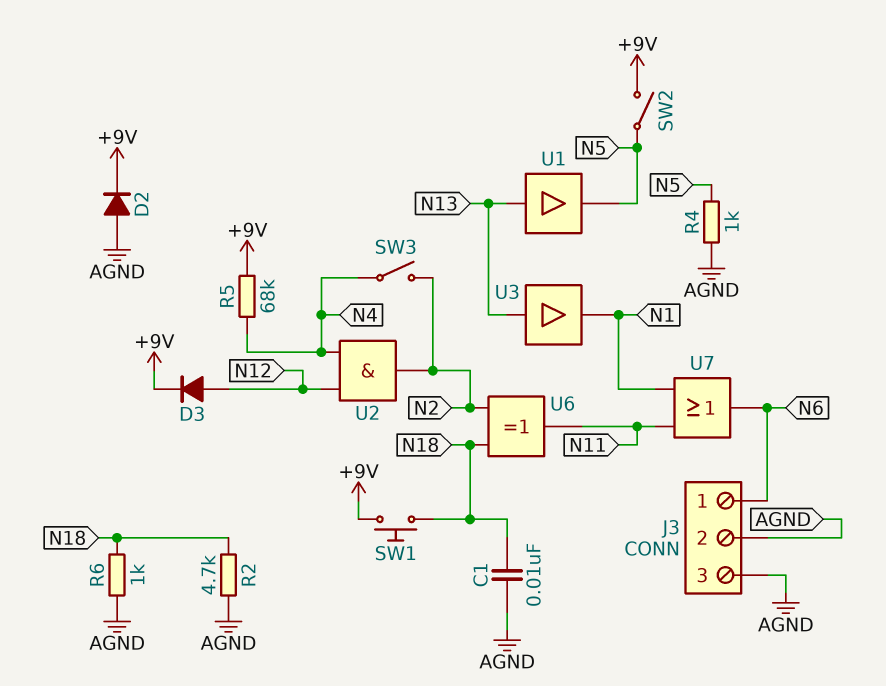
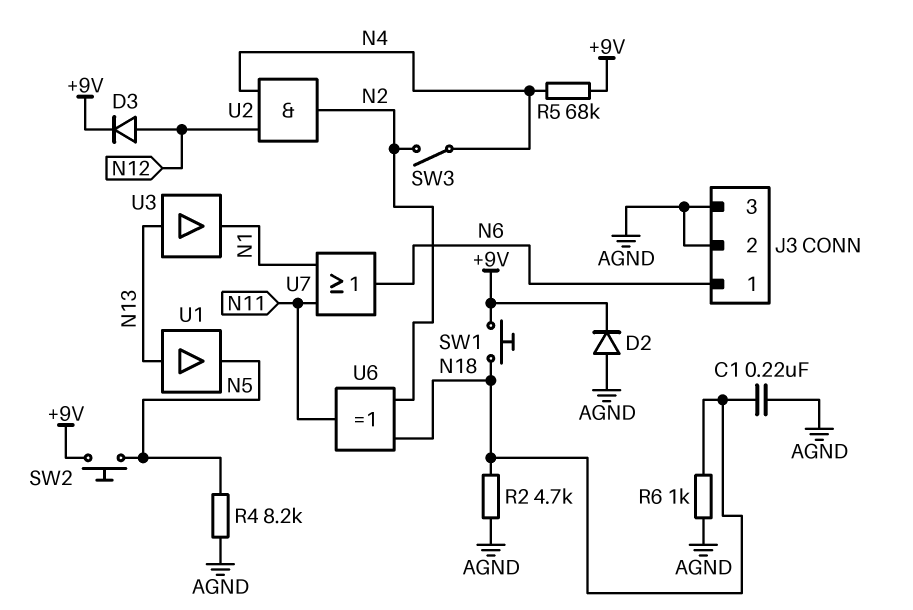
C1: 10nF (AGND, N18) -> 220nF (AGND, N18)
R4: 1k (AGND, N5) -> 8.2k (AGND, N5)
SW2: switch (+9V, N5) -> button (+9V, N5)

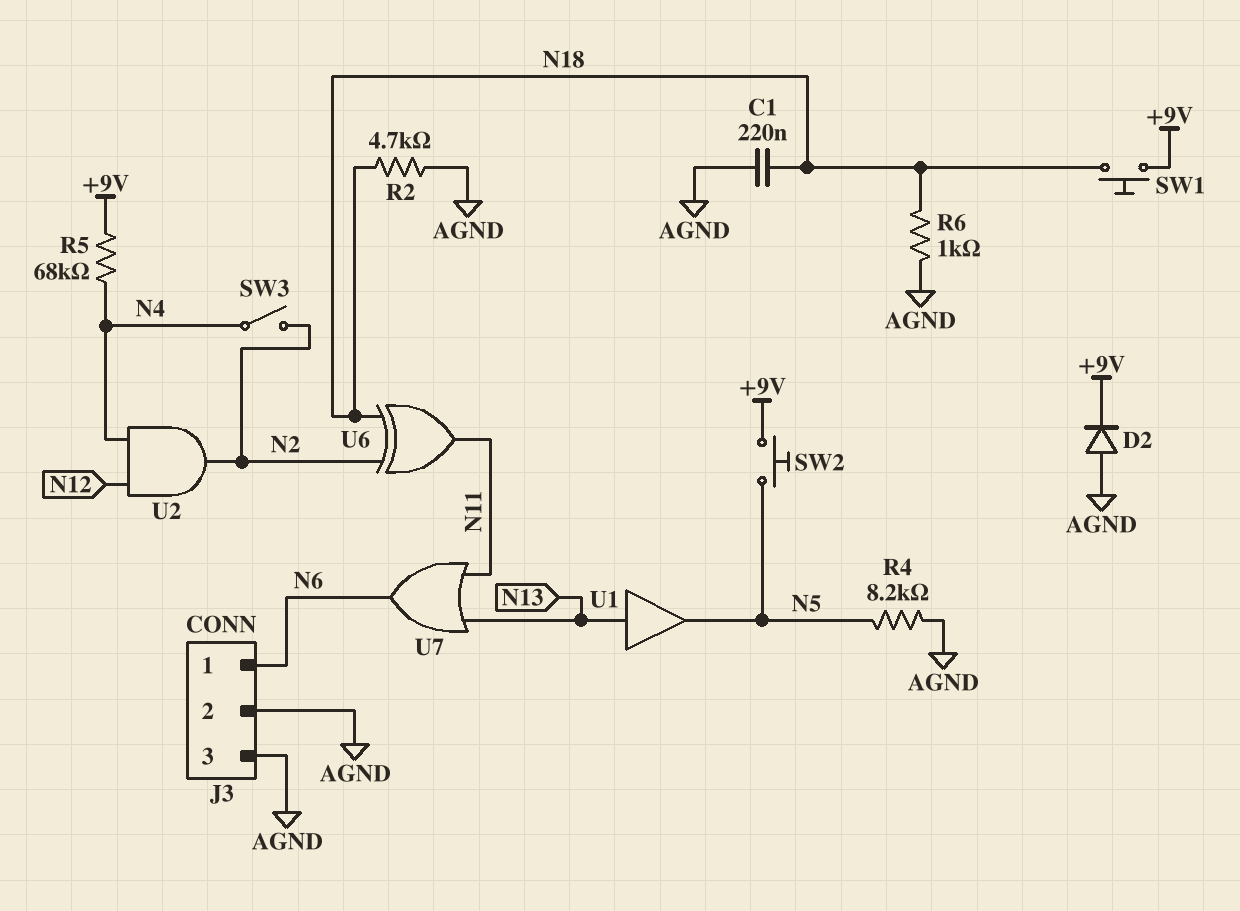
D3: diode (A N12, K +9V) -> none
U3: buffer (in N13, out N1) -> none
U7: OR (in N1, in N11, out N6) -> OR (in N11, in N13, out N6)

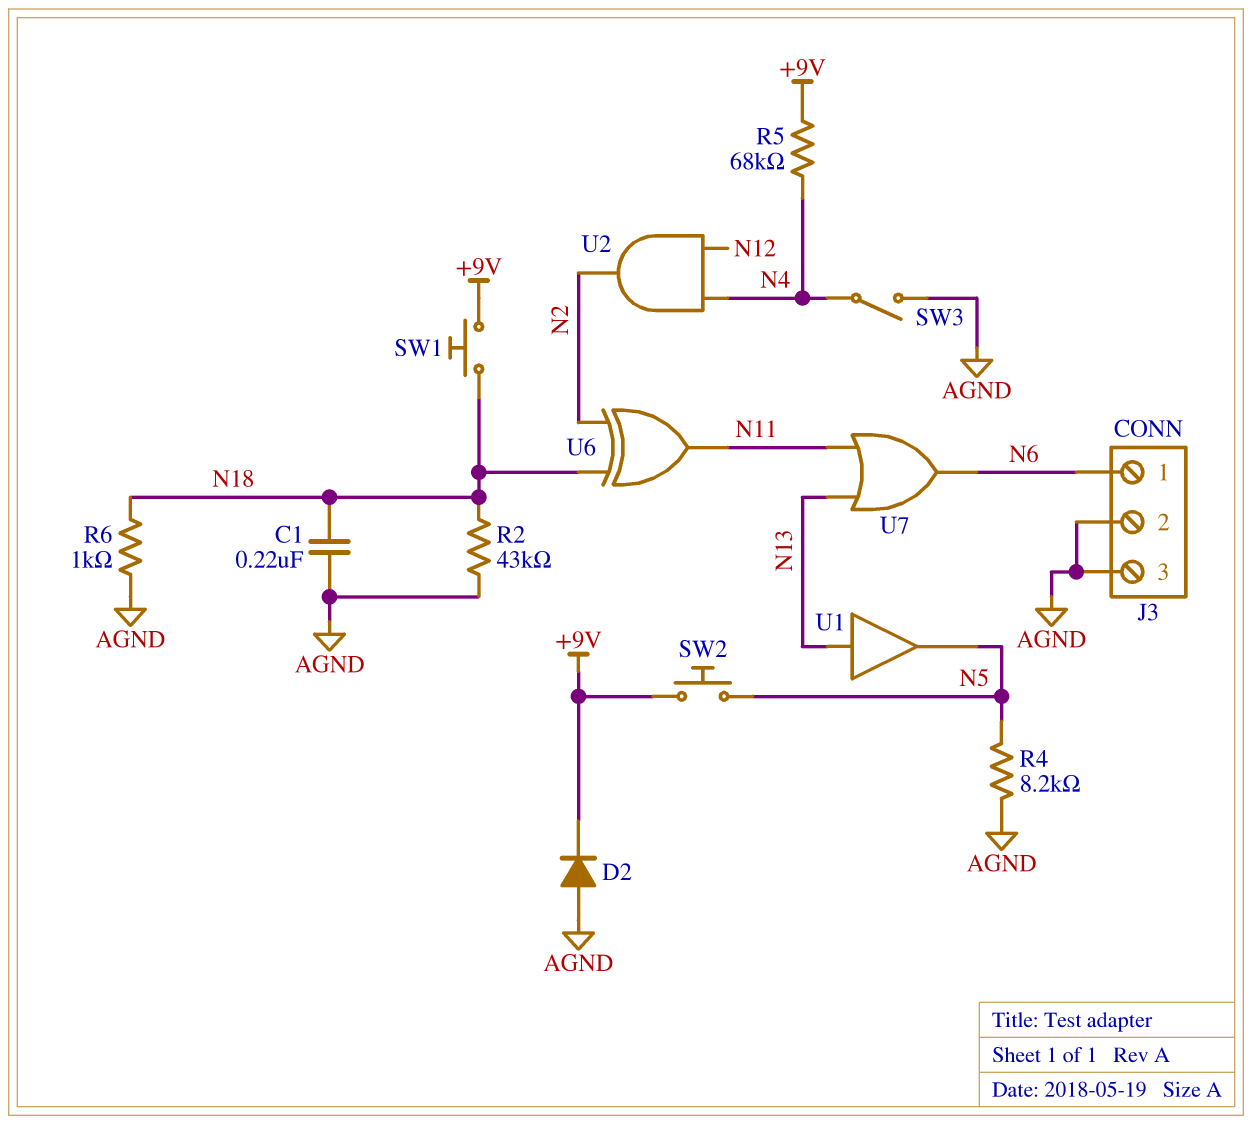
R2: 4.7k (AGND, N18) -> 43k (AGND, N18)
SW3: switch (N2, N4) -> switch (AGND, N4)

